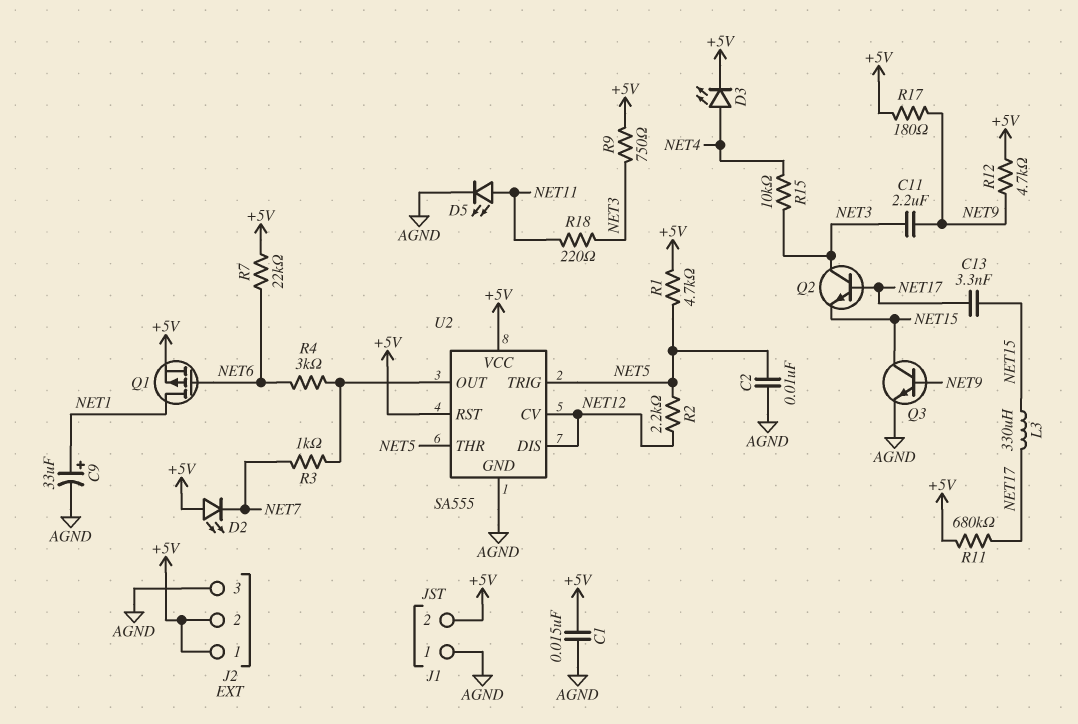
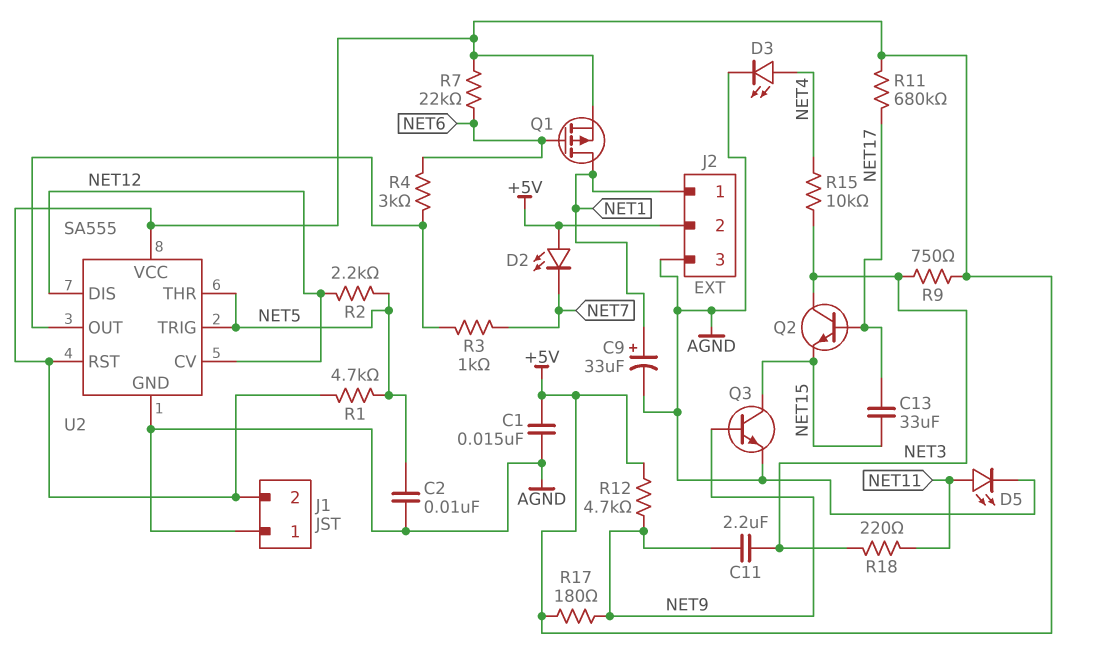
C13: 3.3nF (NET15, NET17) -> 33uF (NET15, NET17)
D3: LED (A NET4, K +5V) -> LED (A NET4, K AGND)
J2 pin 1: +5V -> NET1
L3: 330uH (NET15, NET17) -> none

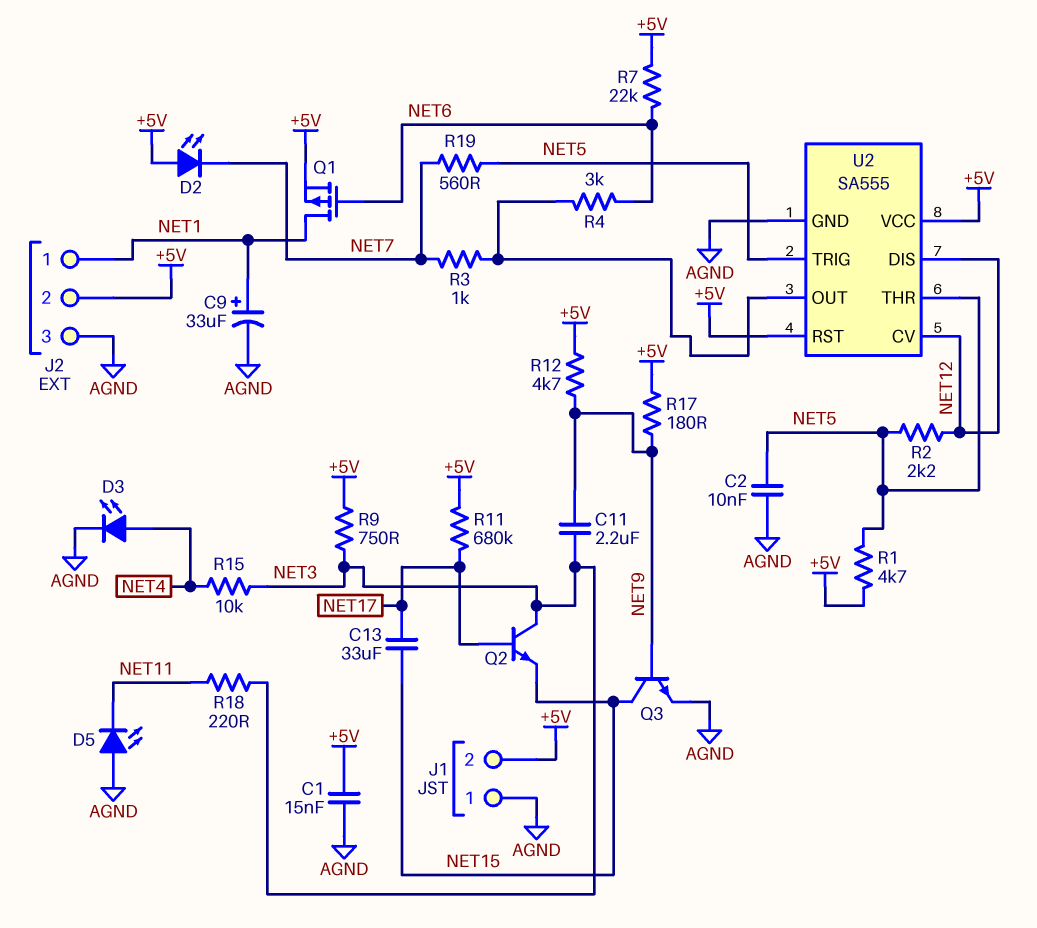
D5: LED (A NET11, K AGND) -> LED (A AGND, K NET11)
R19: none -> 560 (NET5, NET7)

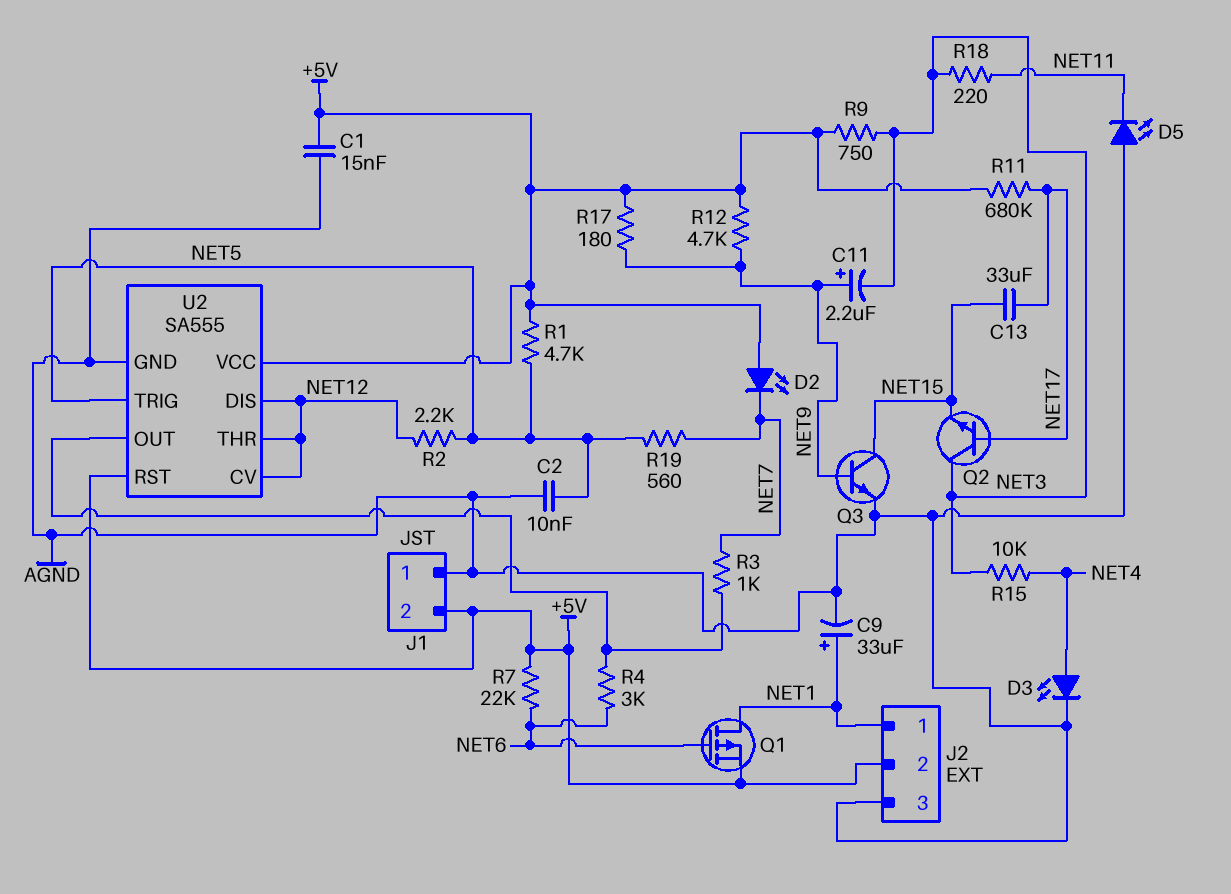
C11: 2.2uF (NET3, NET9) -> 2.2uF (plus NET9, minus NET3)
U2 pin THR: NET5 -> NET12

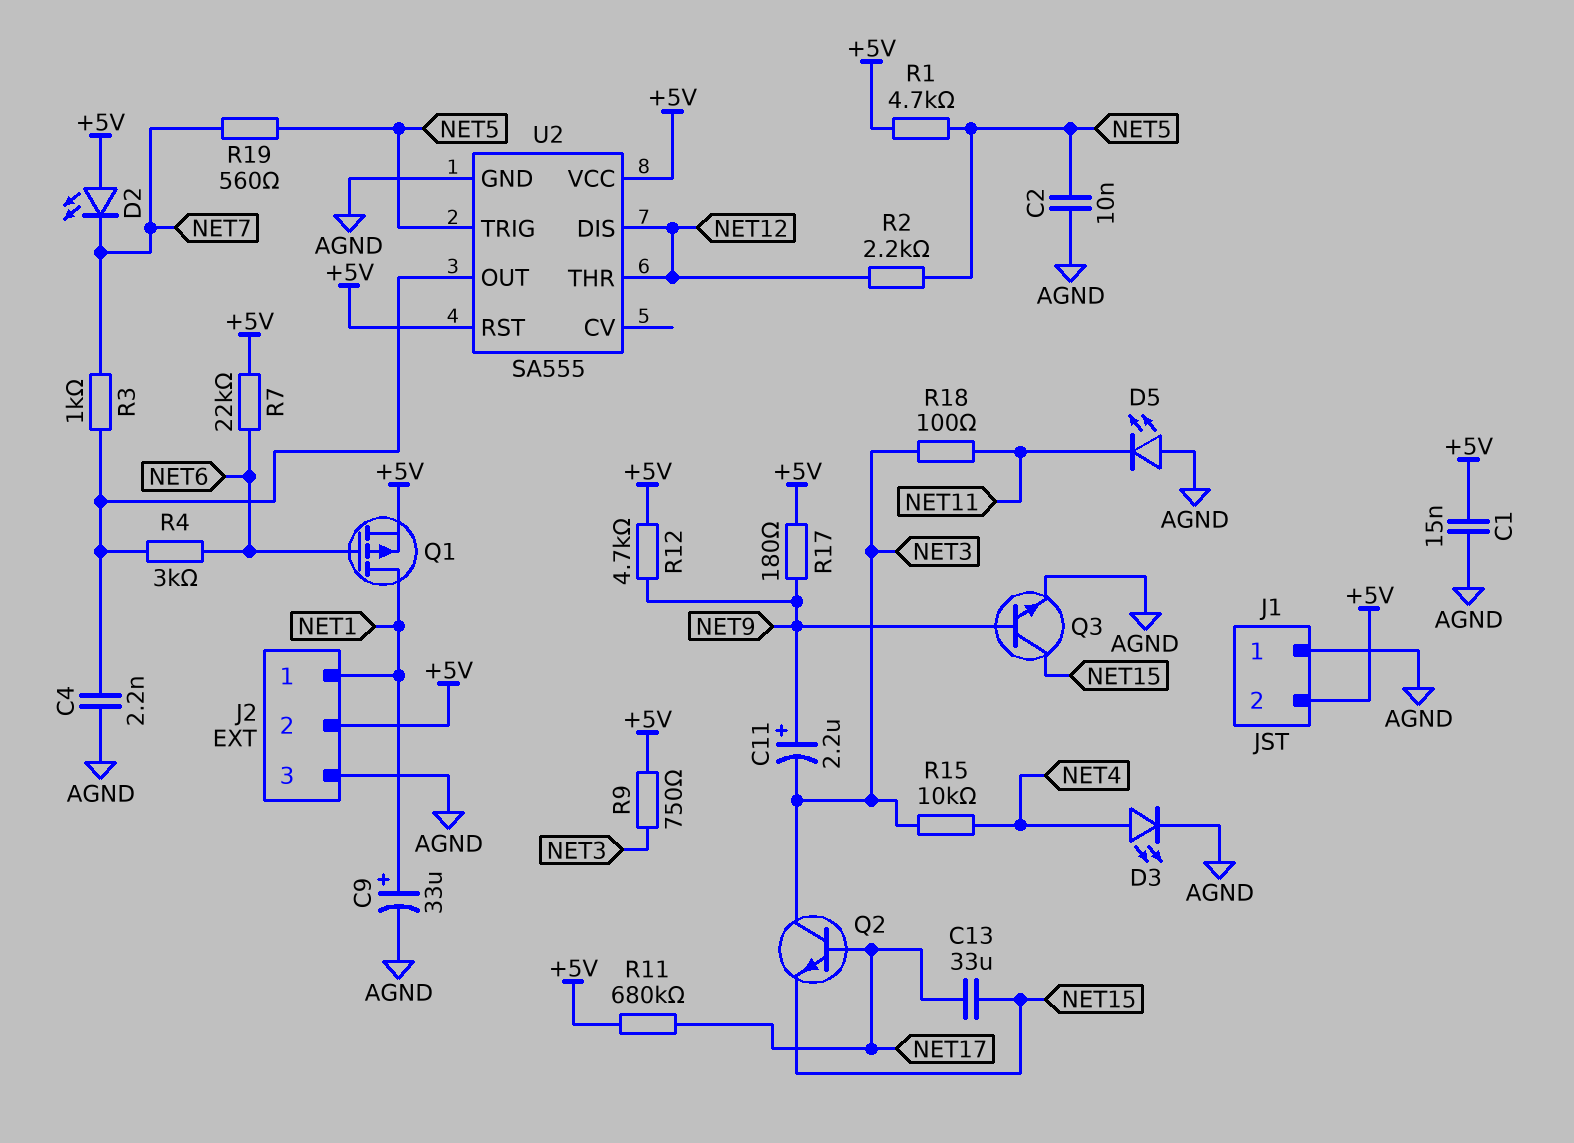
C4: none -> 2.2nF (AGND, U2/OUT)
R18: 220 (NET3, NET11) -> 100 (NET3, NET11)
U2 pin CV: NET12 -> none

